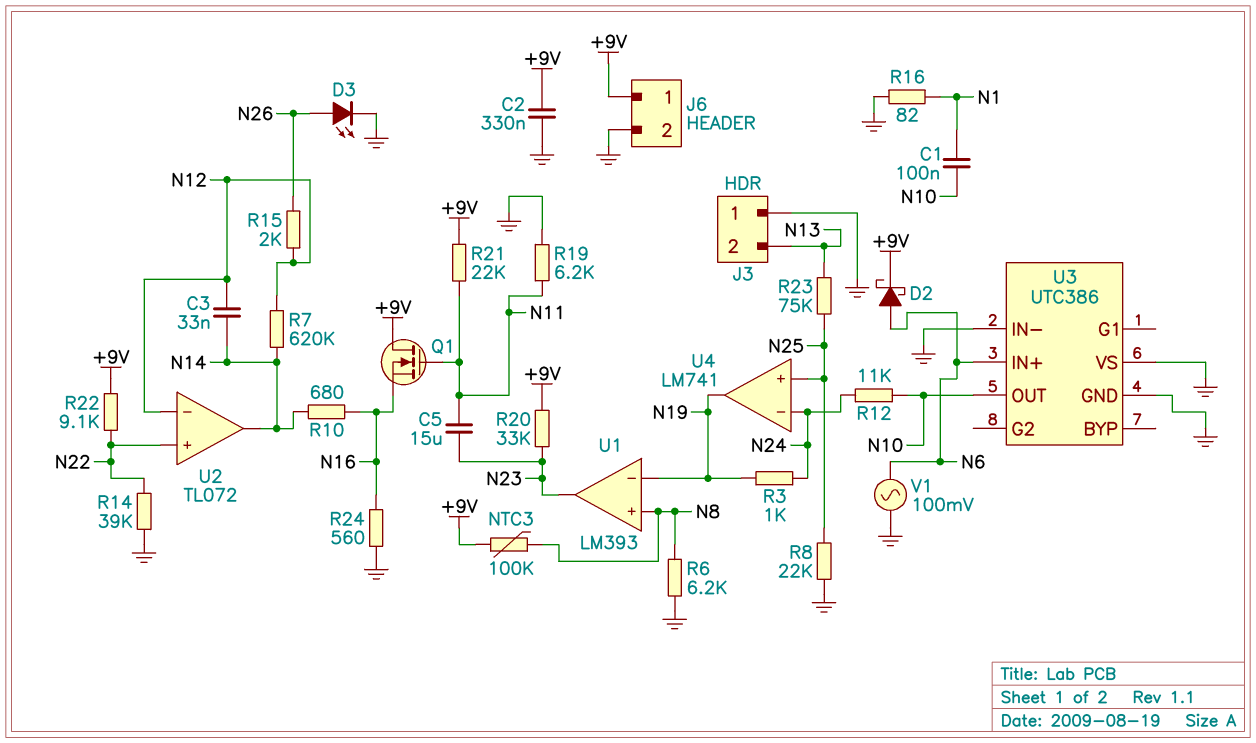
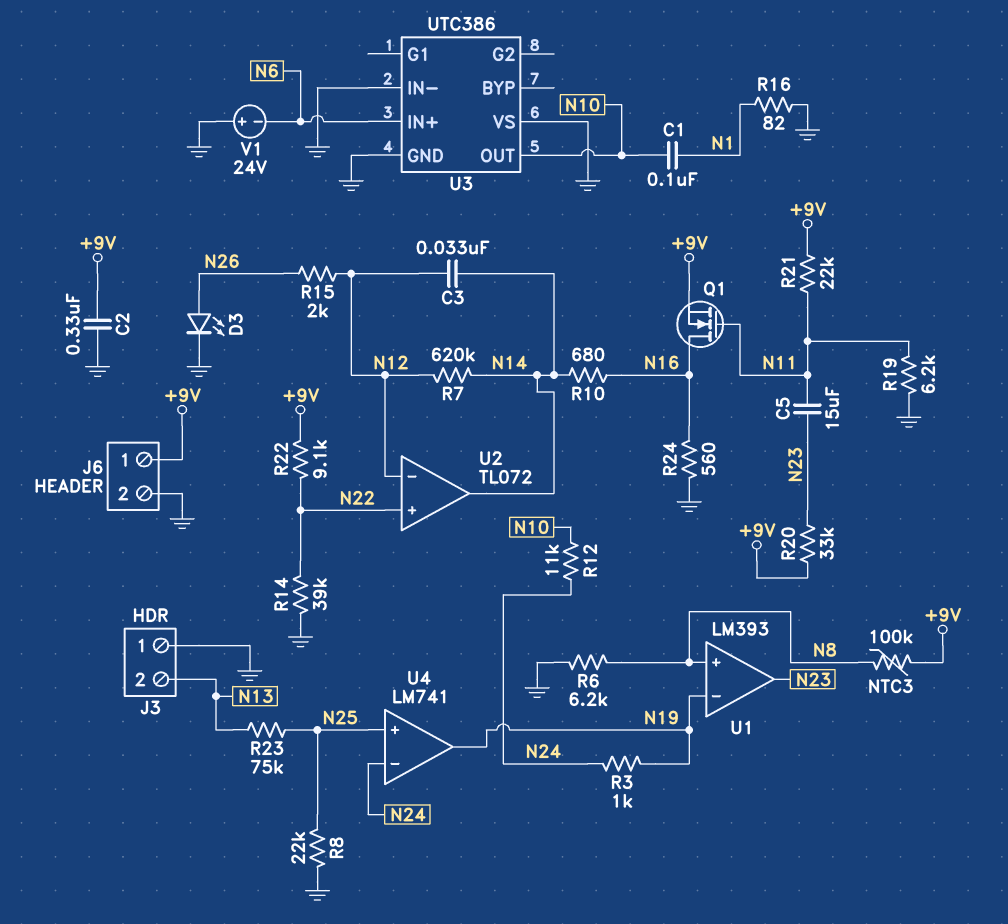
D2: schottky (A N6, K +9V) -> none
Q1: NMOS (G N11, D +9V, S N16) -> NMOS (G N11, D N16, S +9V)
V1: AC 100mV (GND, N6) -> 24V (plus GND, minus N6)

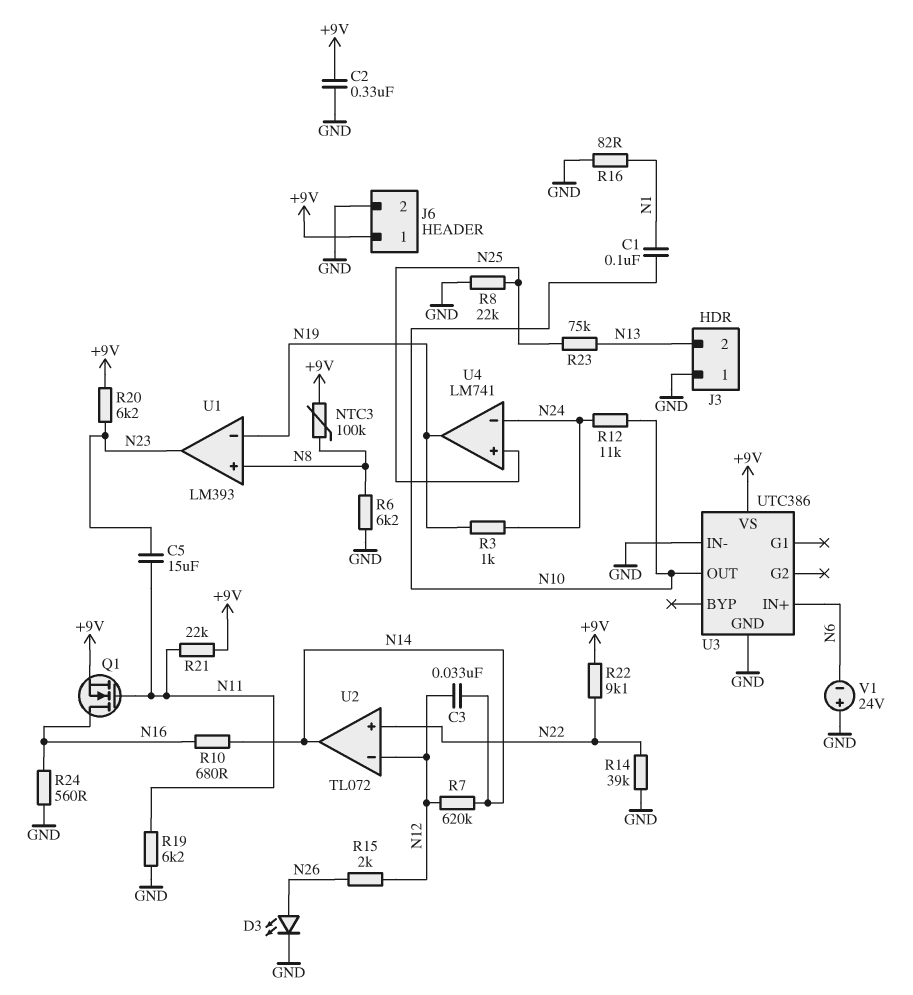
R20: 33k (+9V, N23) -> 6.2k (+9V, N23)
U3 pin VS: GND -> +9V

